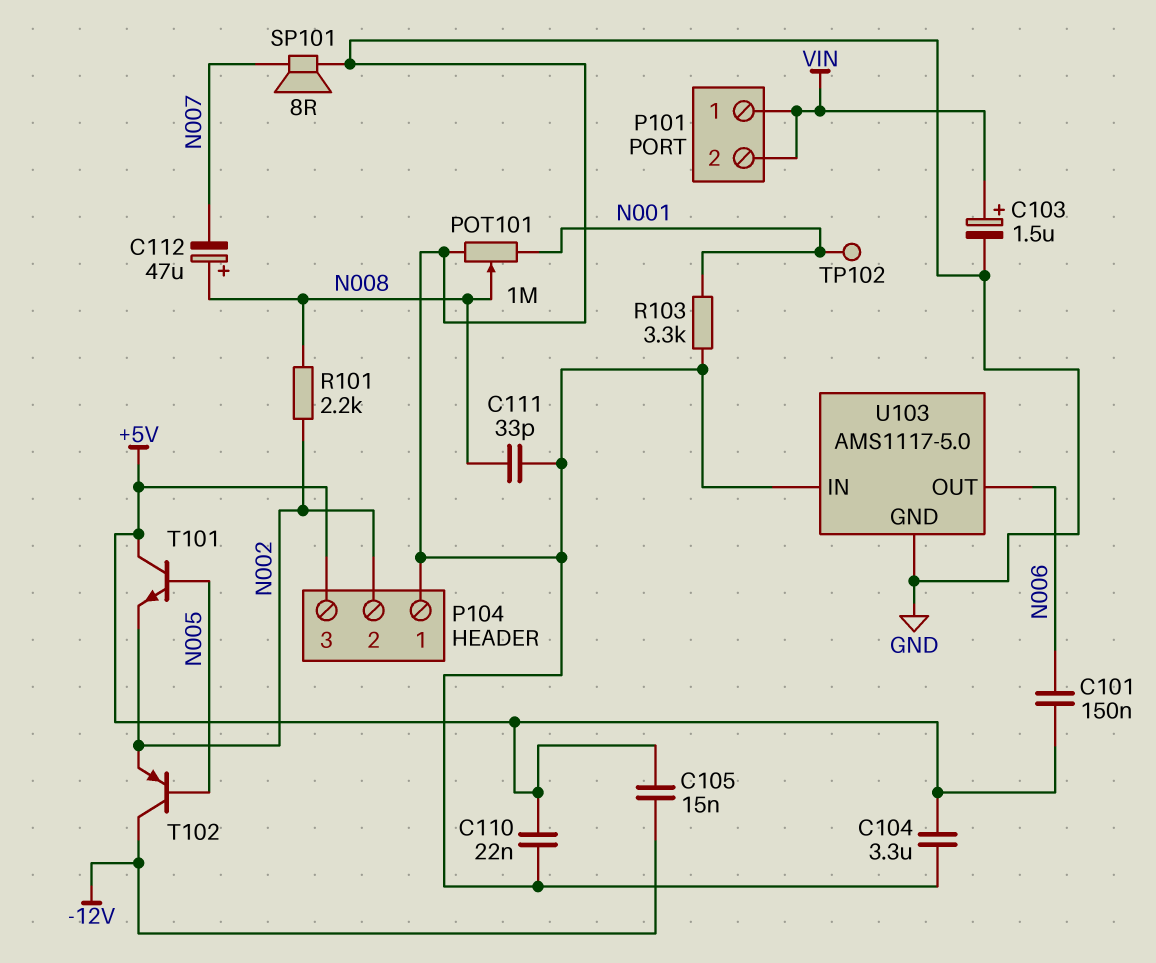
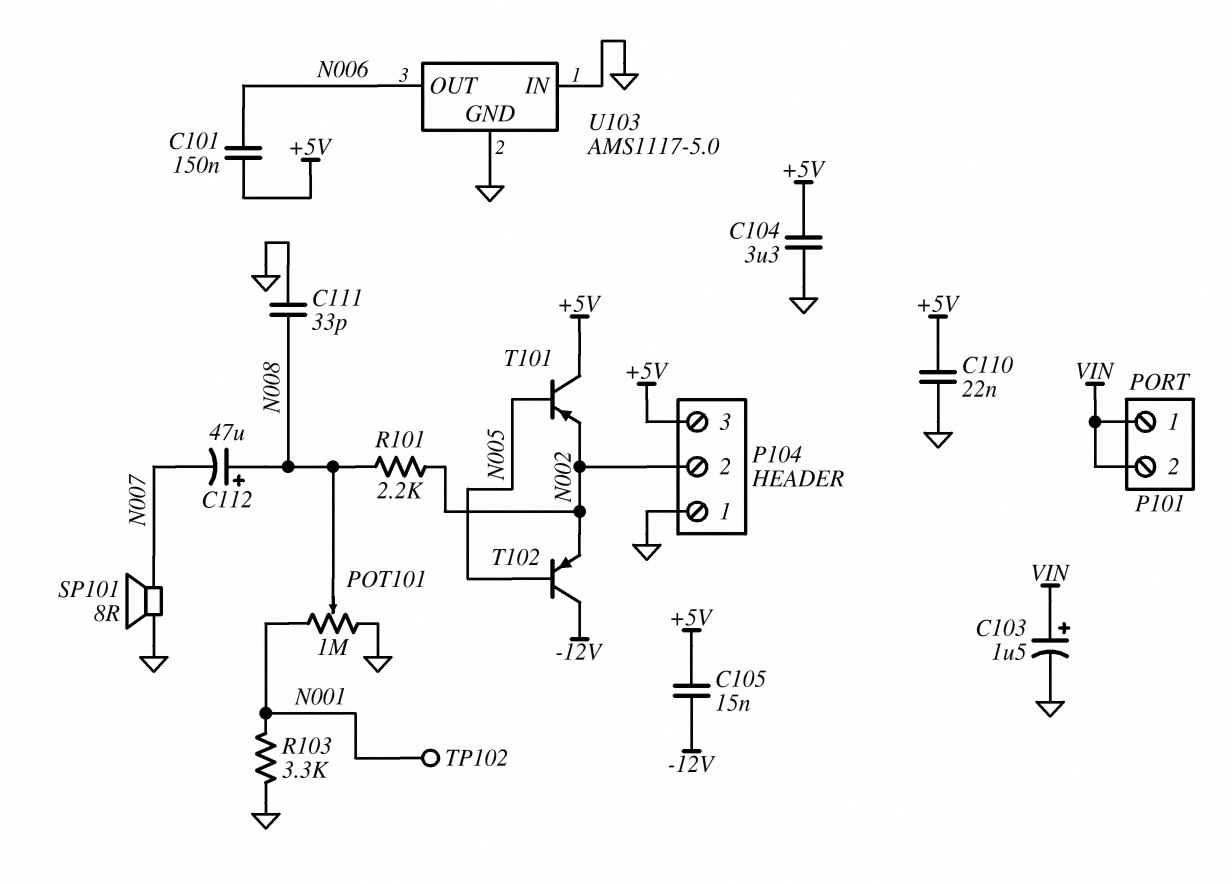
T101: NPN (B N005, C +5V, E N002) -> PNP (B N005, C +5V, E N002)

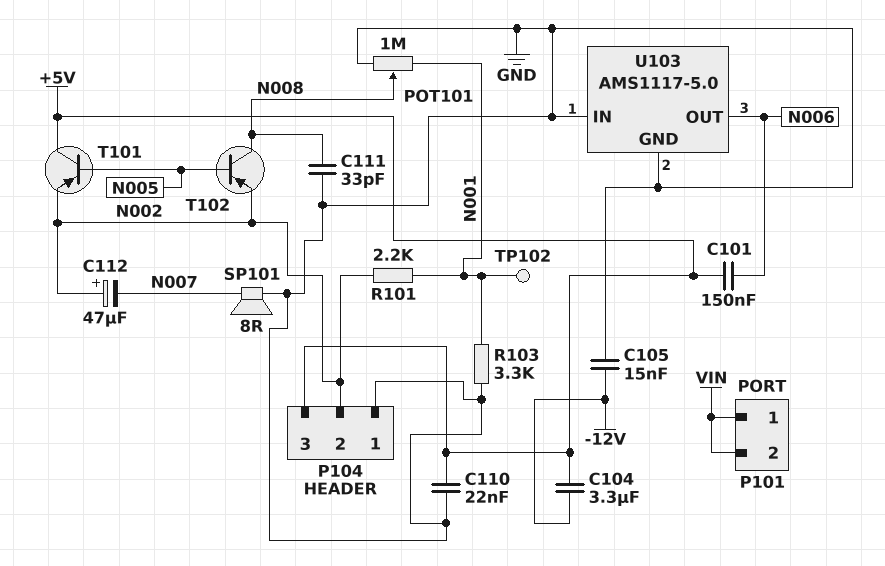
C103: 1.5uF (plus VIN, minus GND) -> none
C104: 3.3uF (+5V, GND) -> 3.3uF (+5V, -12V)
C105: 15nF (+5V, -12V) -> 15nF (-12V, GND)
C112: 47uF (plus N008, minus N007) -> 47uF (plus N002, minus N007)
R101: 2.2k (N002, N008) -> 2.2k (N001, N002)
T102: PNP (B N005, C -12V, E N002) -> PNP (B N005, C N008, E N002)

